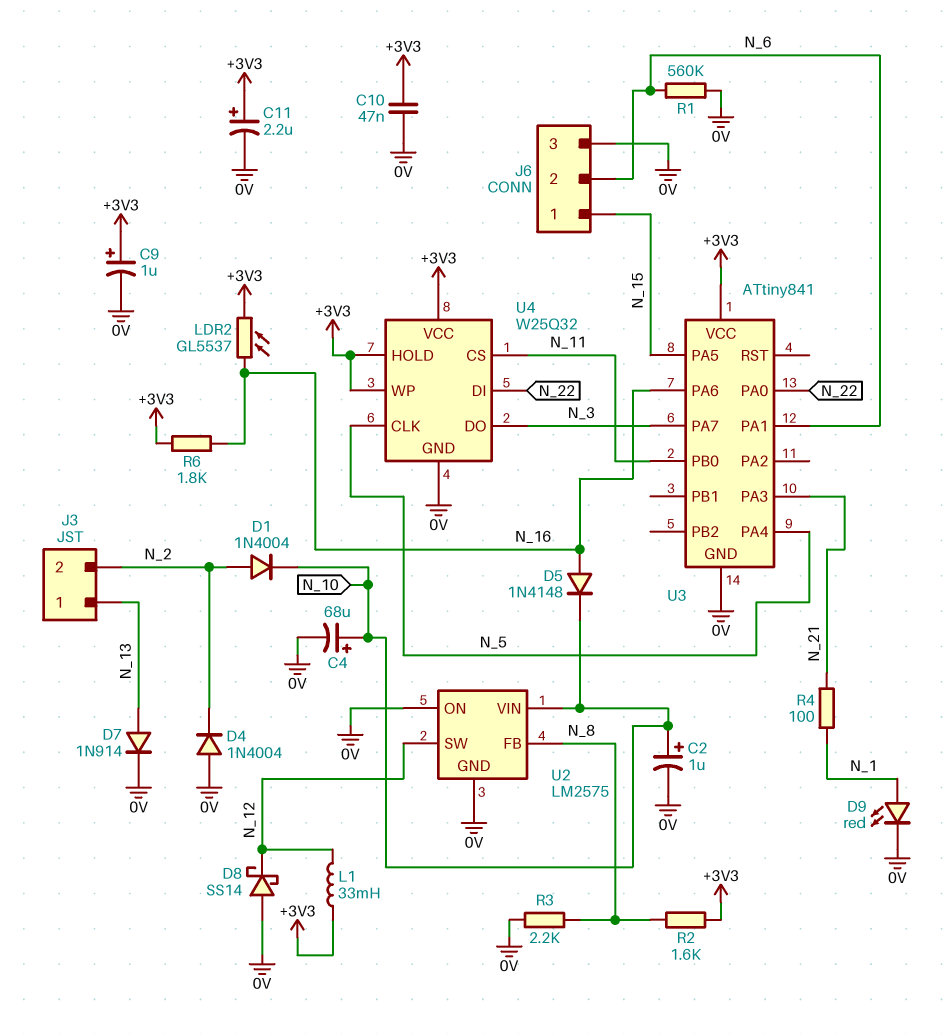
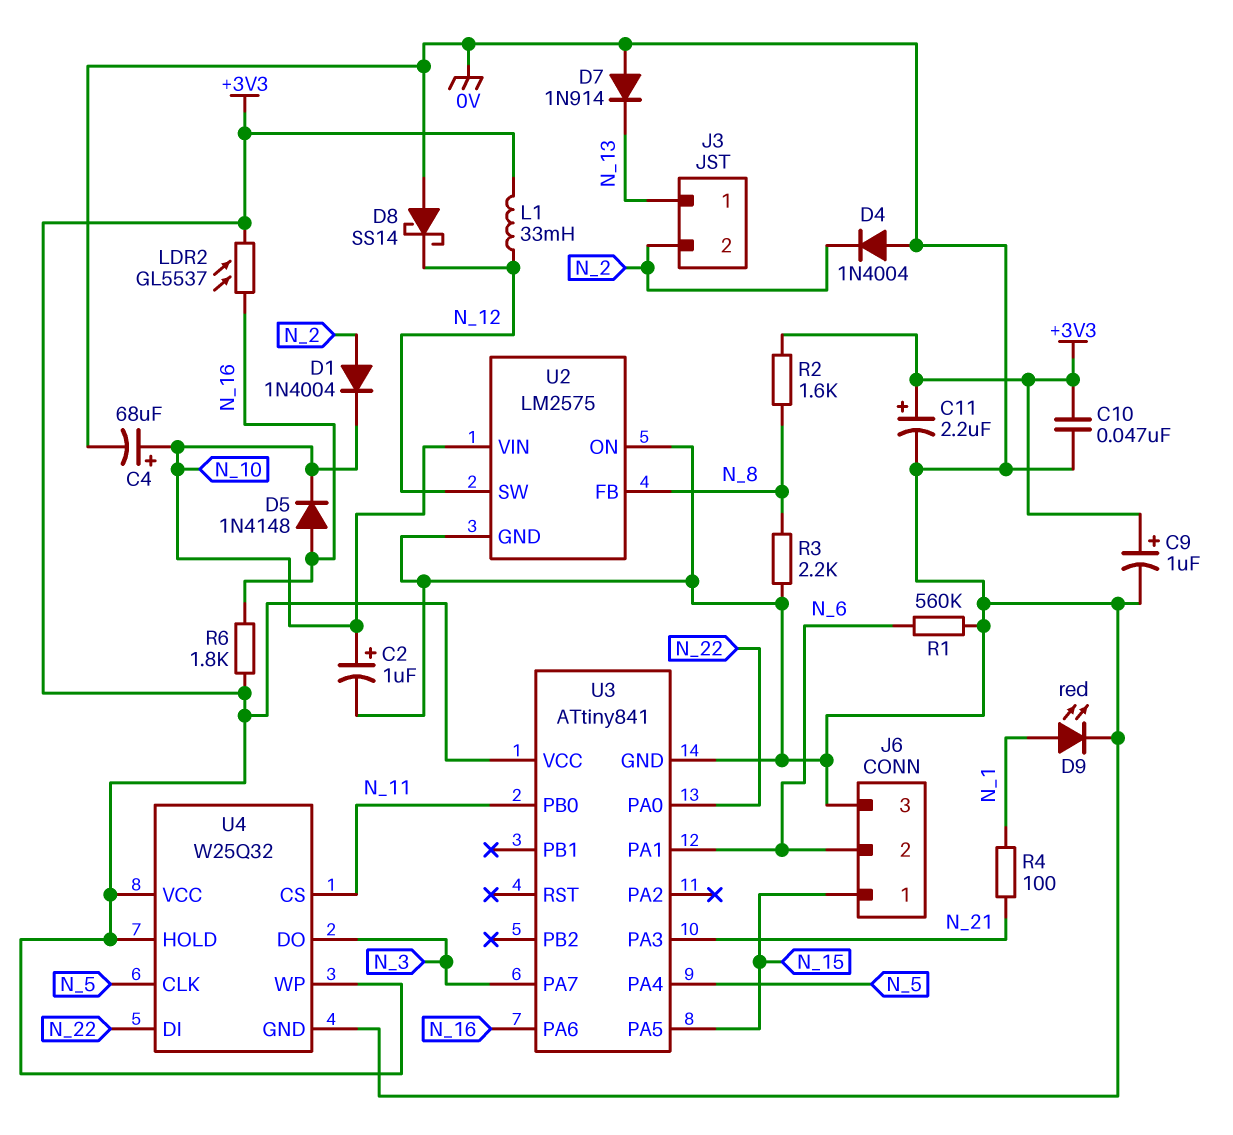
D7: diode 1N914 (A N_13, K 0V) -> diode 1N914 (A 0V, K N_13)

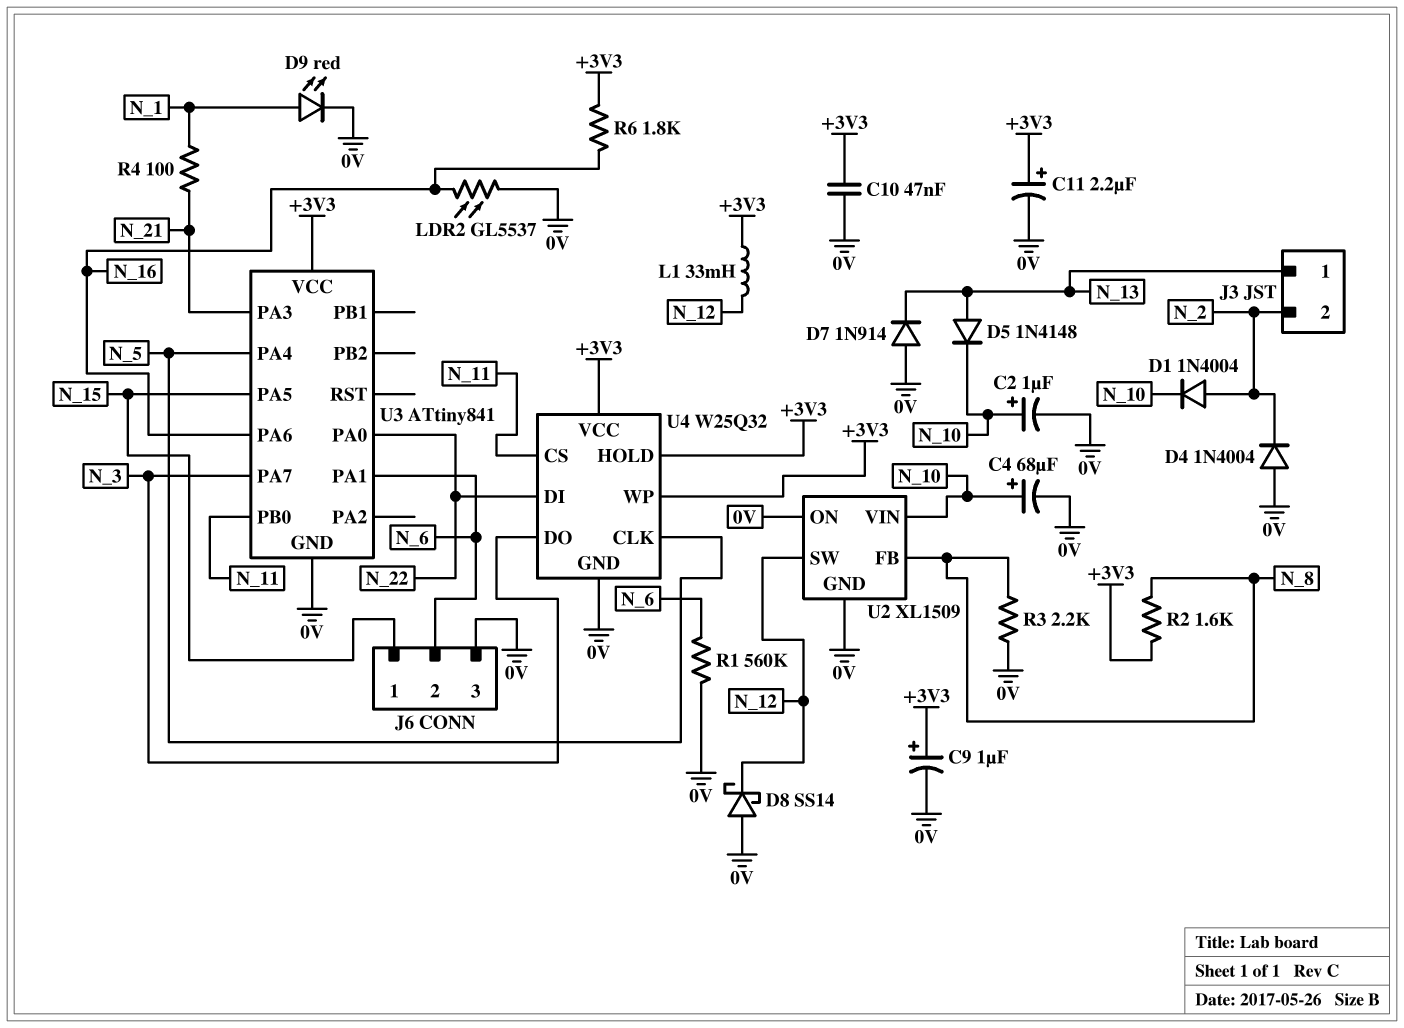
D5: diode 1N4148 (A N_16, K N_10) -> diode 1N4148 (A N_13, K N_10)
LDR2: GL5537 (+3V3, N_16) -> GL5537 (0V, N_16)
U2: LM2575 -> XL1509

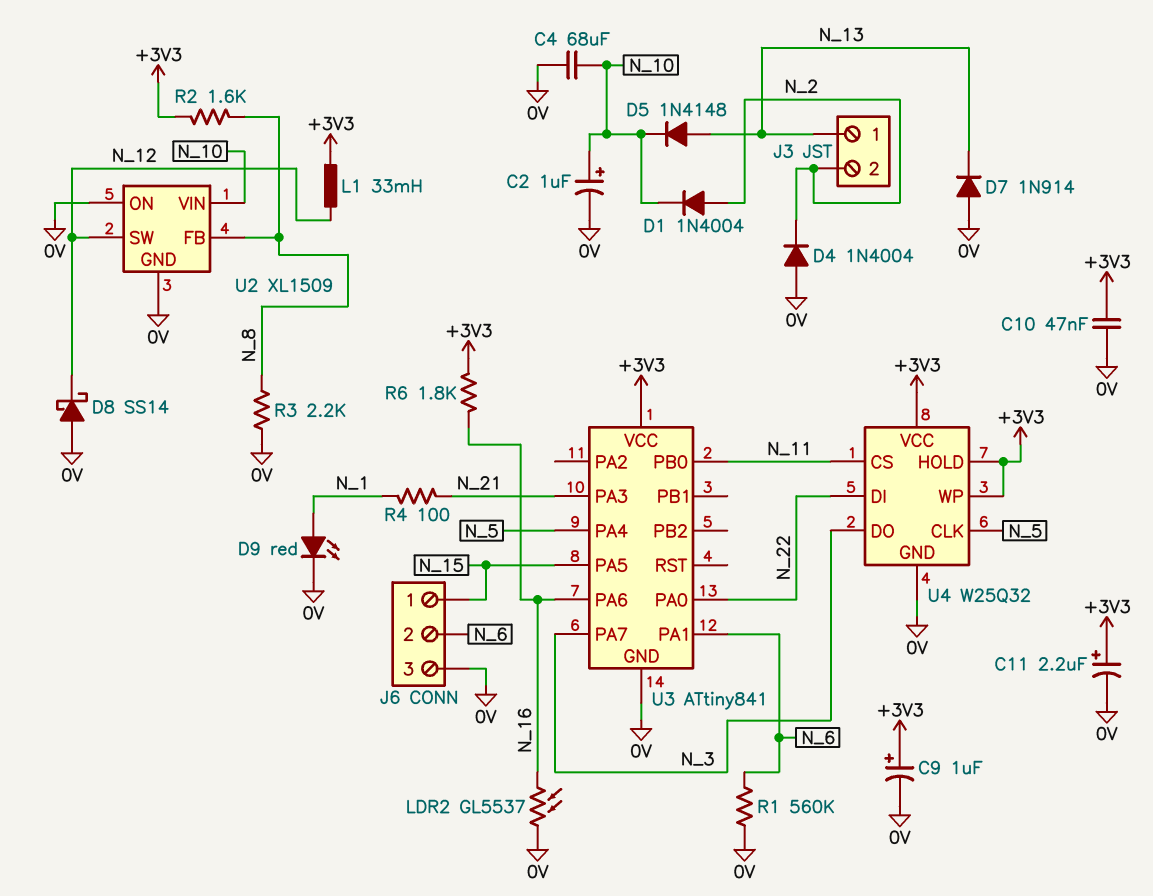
C4: 68uF (plus N_10, minus 0V) -> 68uF (0V, N_10)

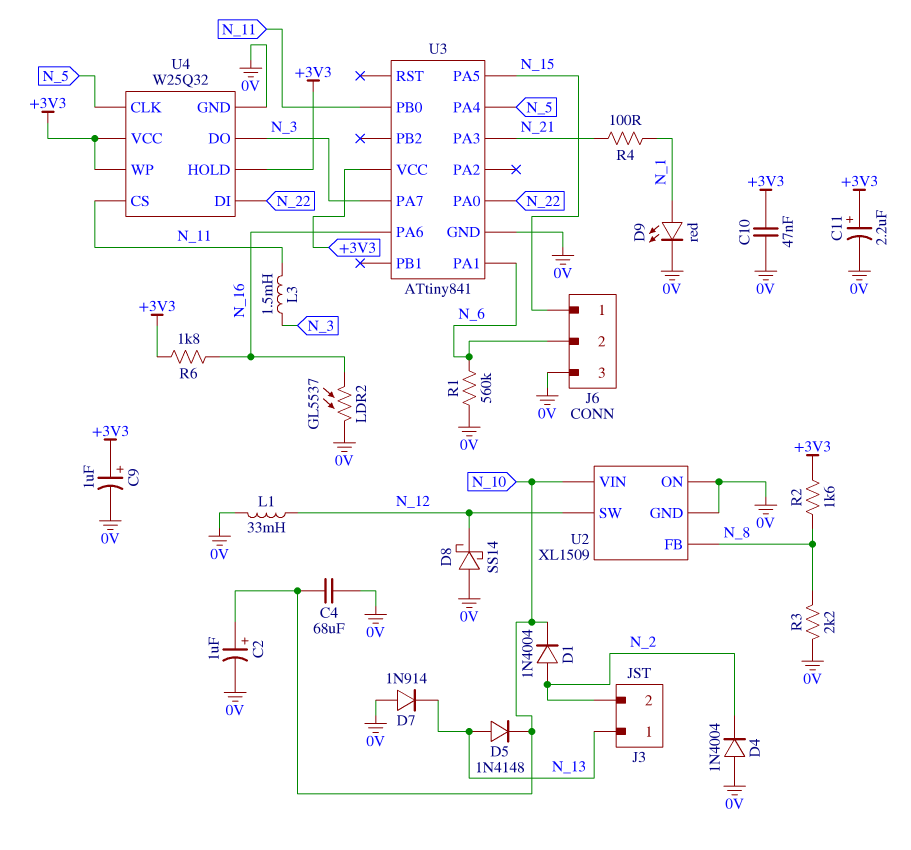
L1: 33mH (+3V3, N_12) -> 33mH (0V, N_12)
L3: none -> 1.5mH (N_3, N_11)

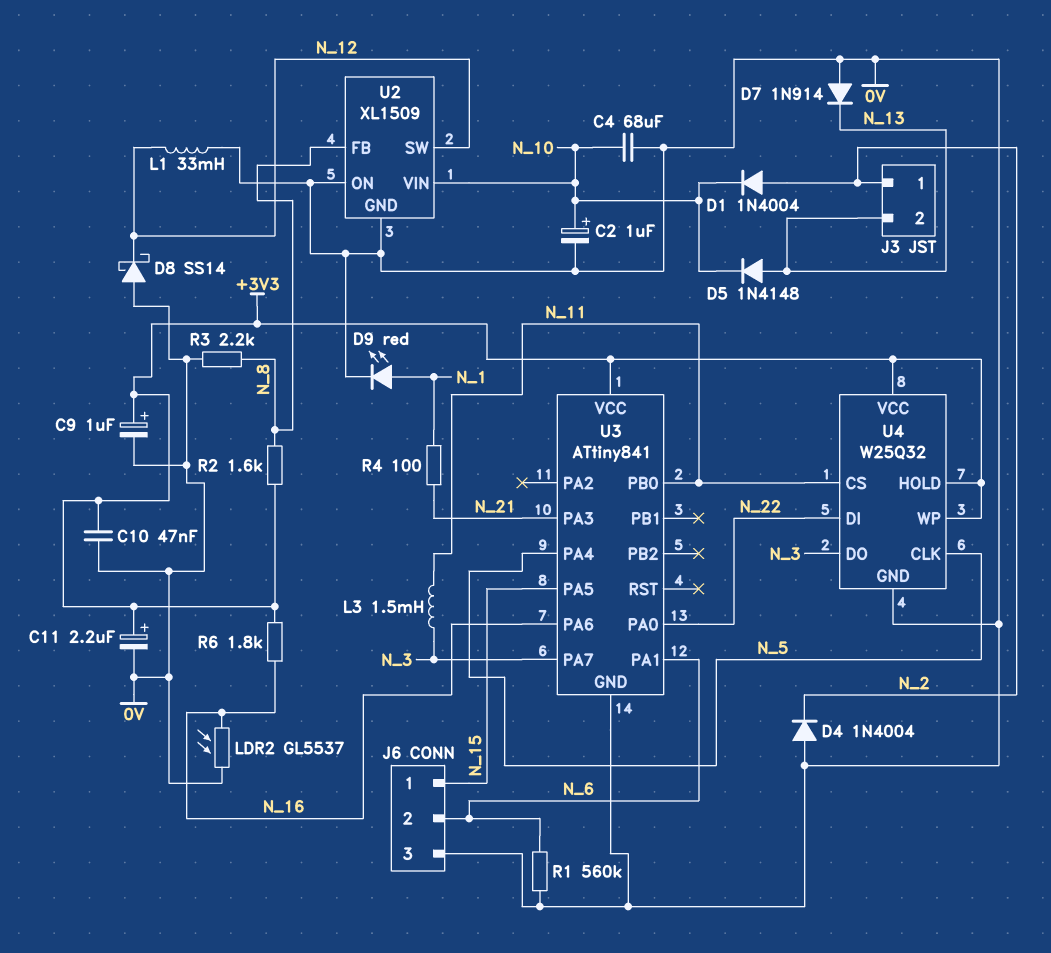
J3 pin 1: N_13 -> N_2
J3 pin 2: N_2 -> N_13

